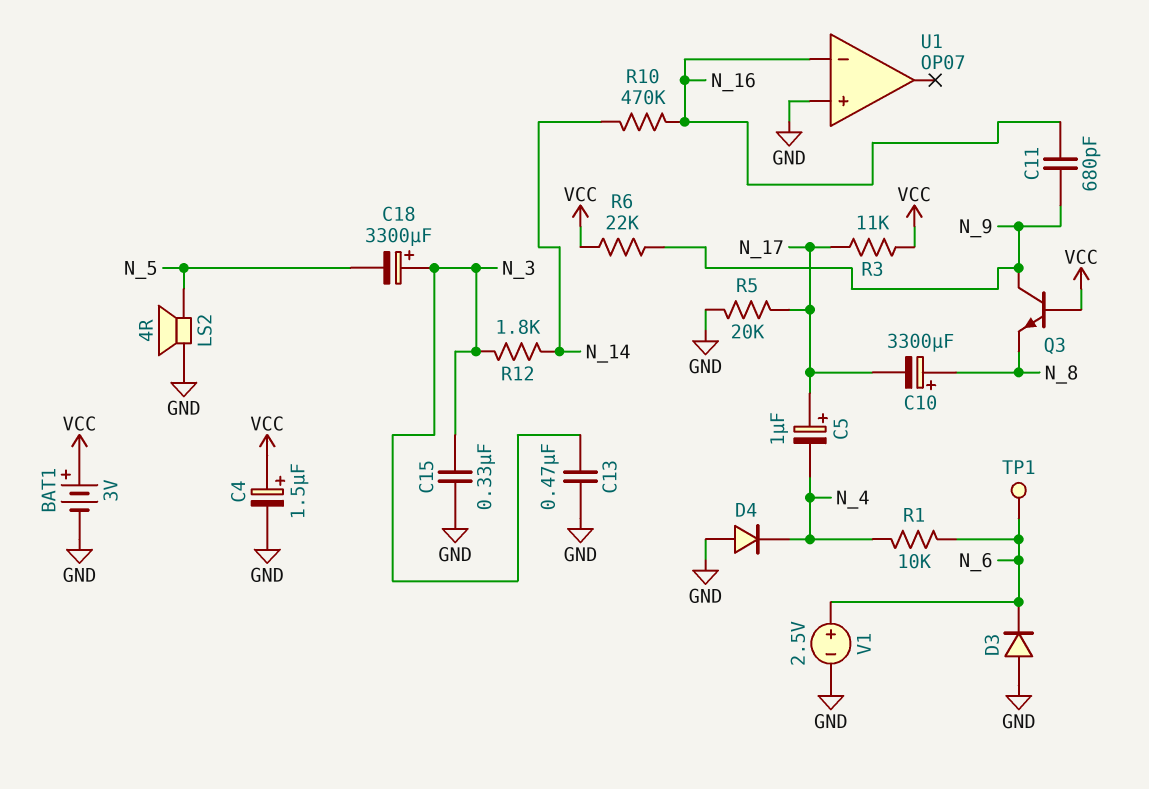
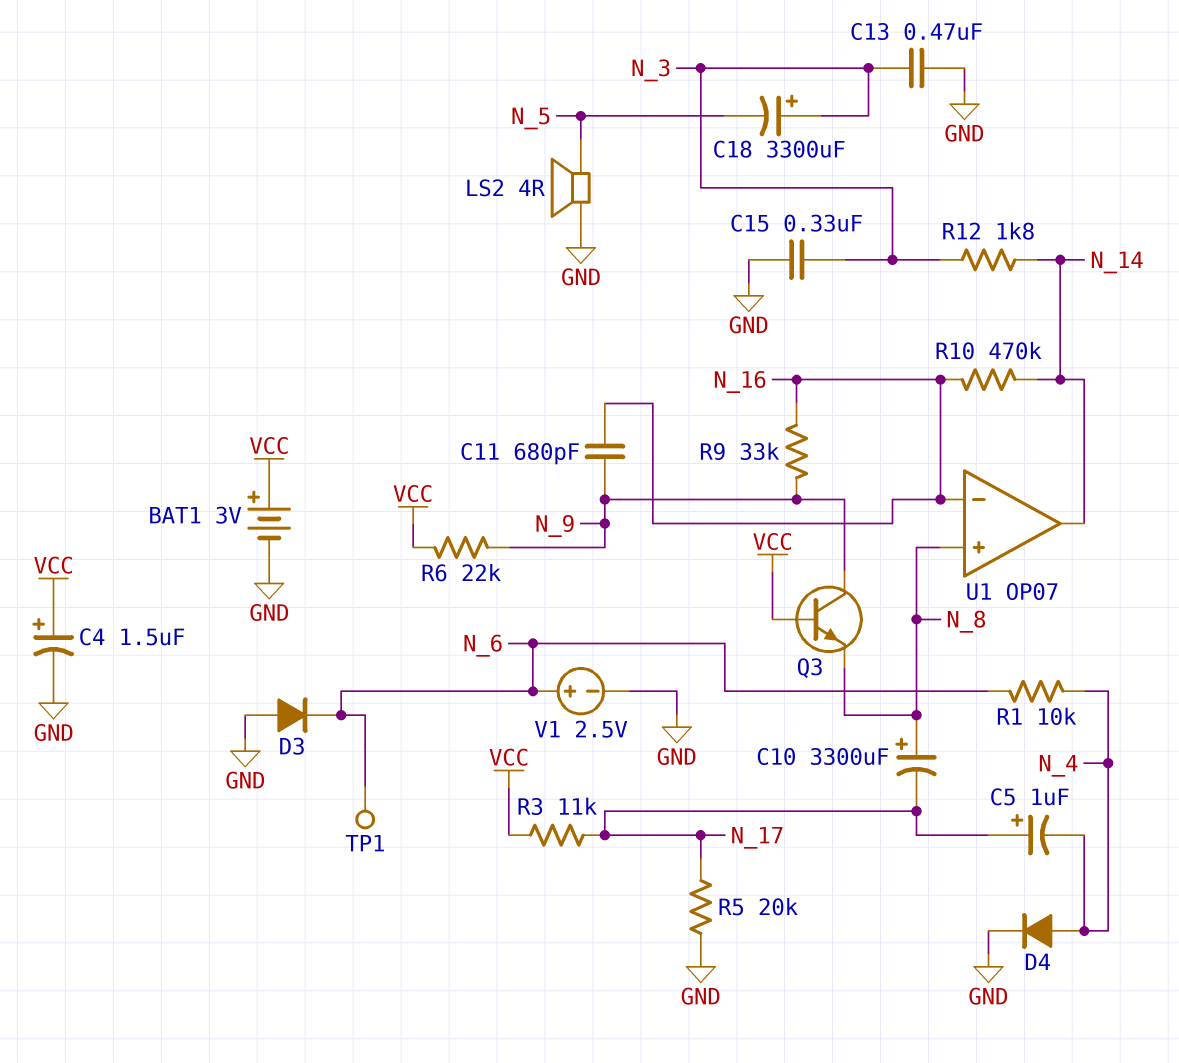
D4: diode (A GND, K N_4) -> diode (A N_4, K GND)
R9: none -> 33k (N_9, N_16)
U1 pin in+: GND -> N_8
U1 pin out: none -> N_14

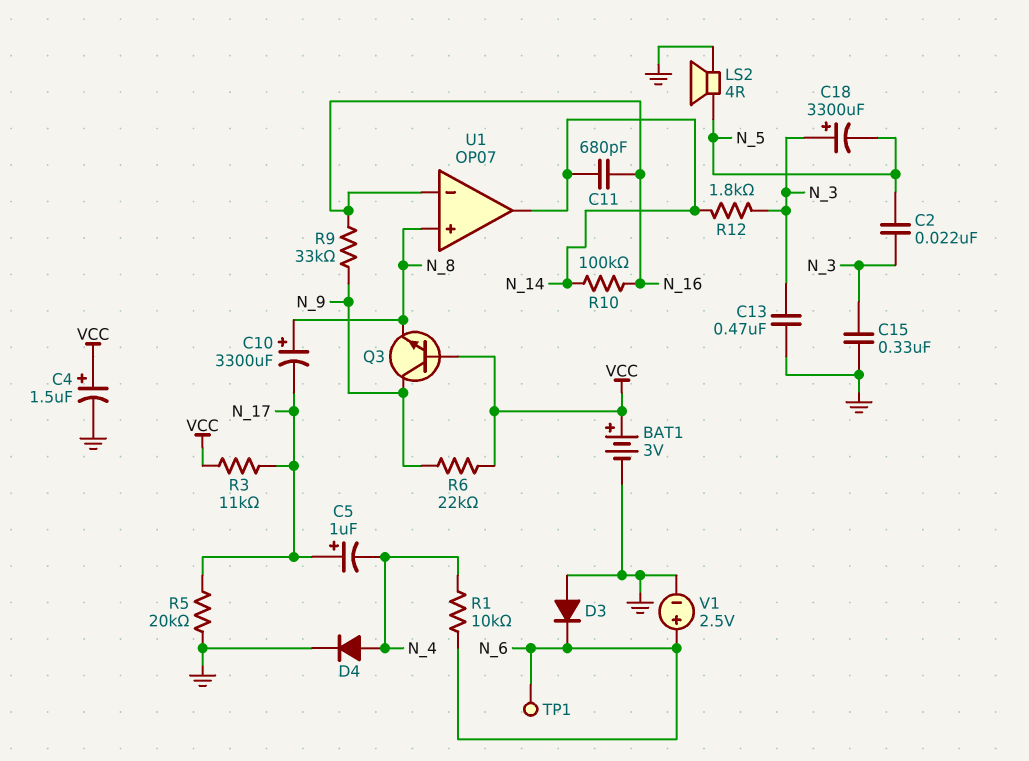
C2: none -> 22nF (N_3, N_5)
C11: 680pF (N_9, N_16) -> 680pF (N_14, N_16)
R10: 470k (N_14, N_16) -> 100k (N_14, N_16)

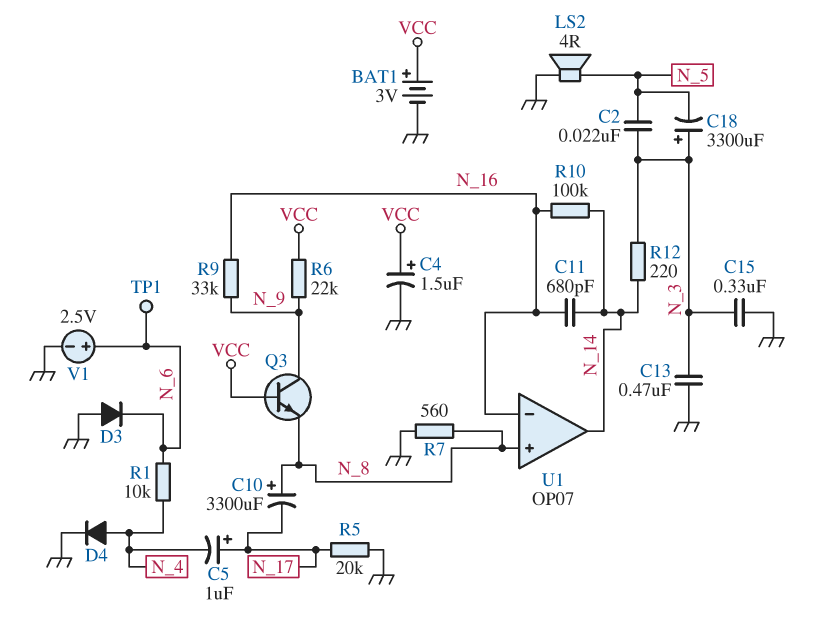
R3: 11k (N_17, VCC) -> none
R7: none -> 560 (GND, N_8)
R12: 1.8k (N_3, N_14) -> 220 (N_3, N_14)

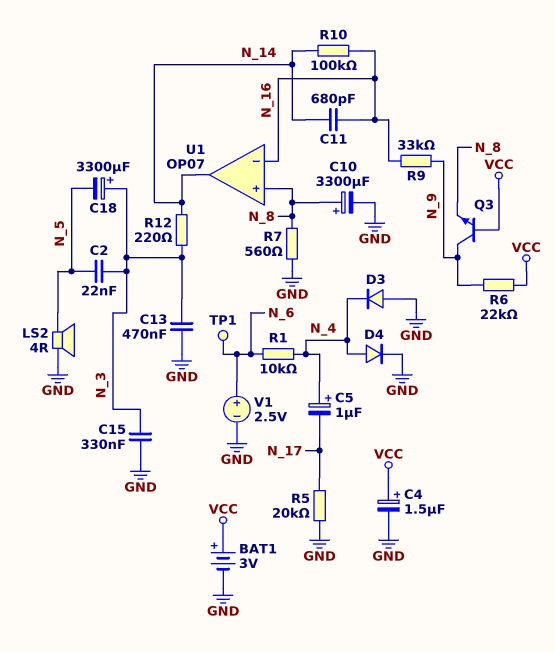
C5: 1uF (plus N_17, minus N_4) -> 1uF (plus N_4, minus N_17)
C10: 3300uF (plus N_8, minus N_17) -> 3300uF (plus N_8, minus GND)
D3: diode (A GND, K N_6) -> diode (A GND, K N_4)

